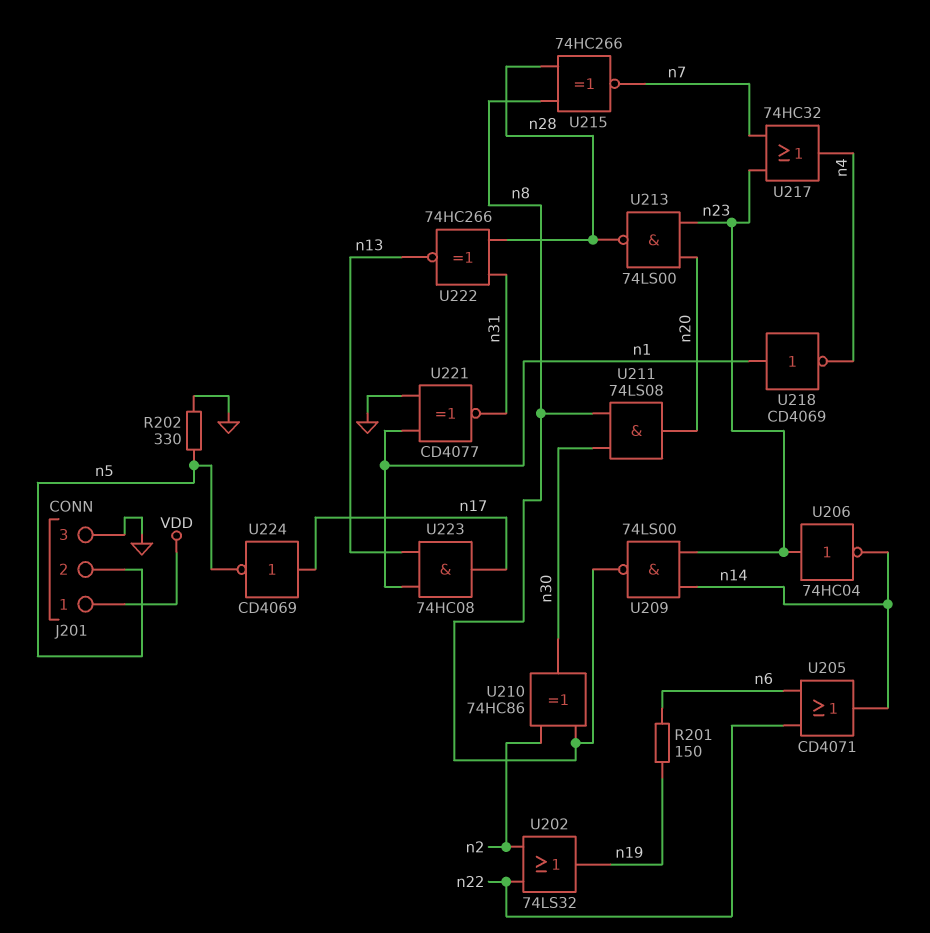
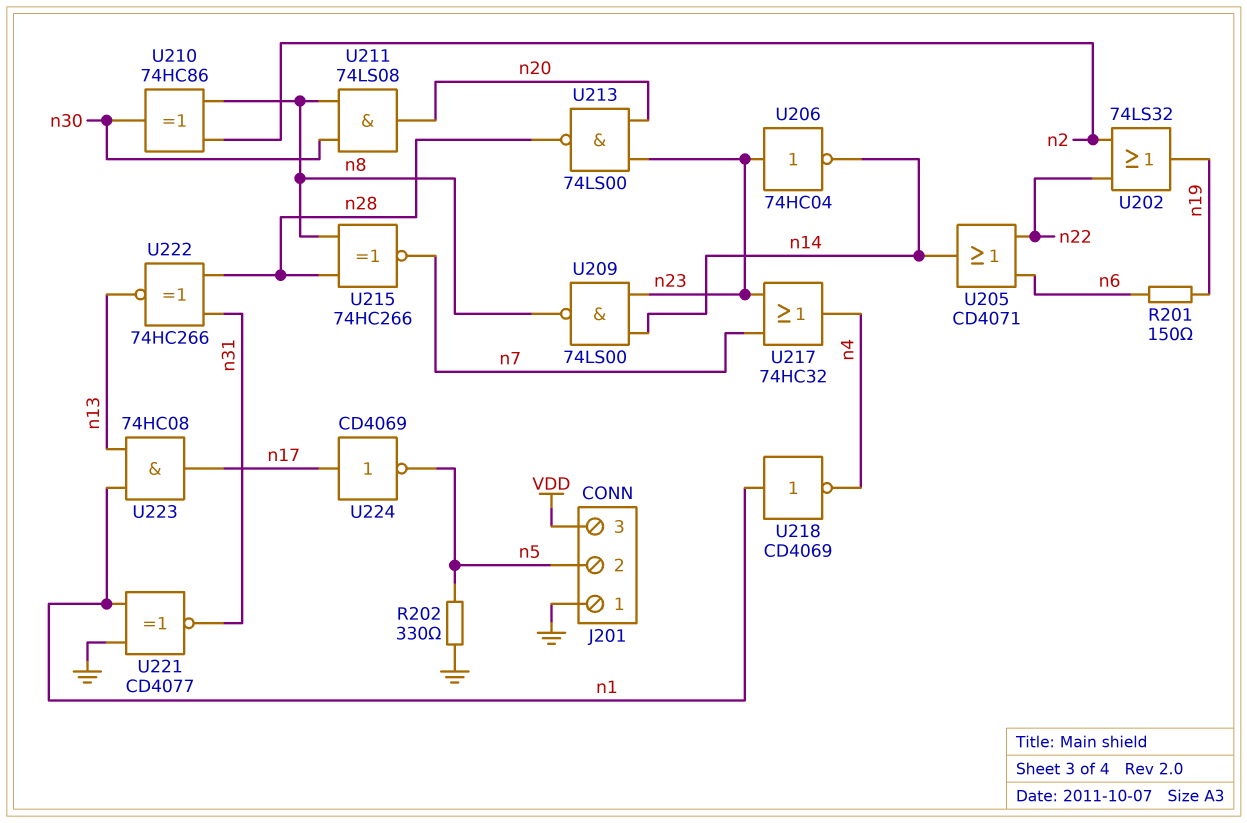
J201 pin 1: VDD -> GND
J201 pin 3: GND -> VDD

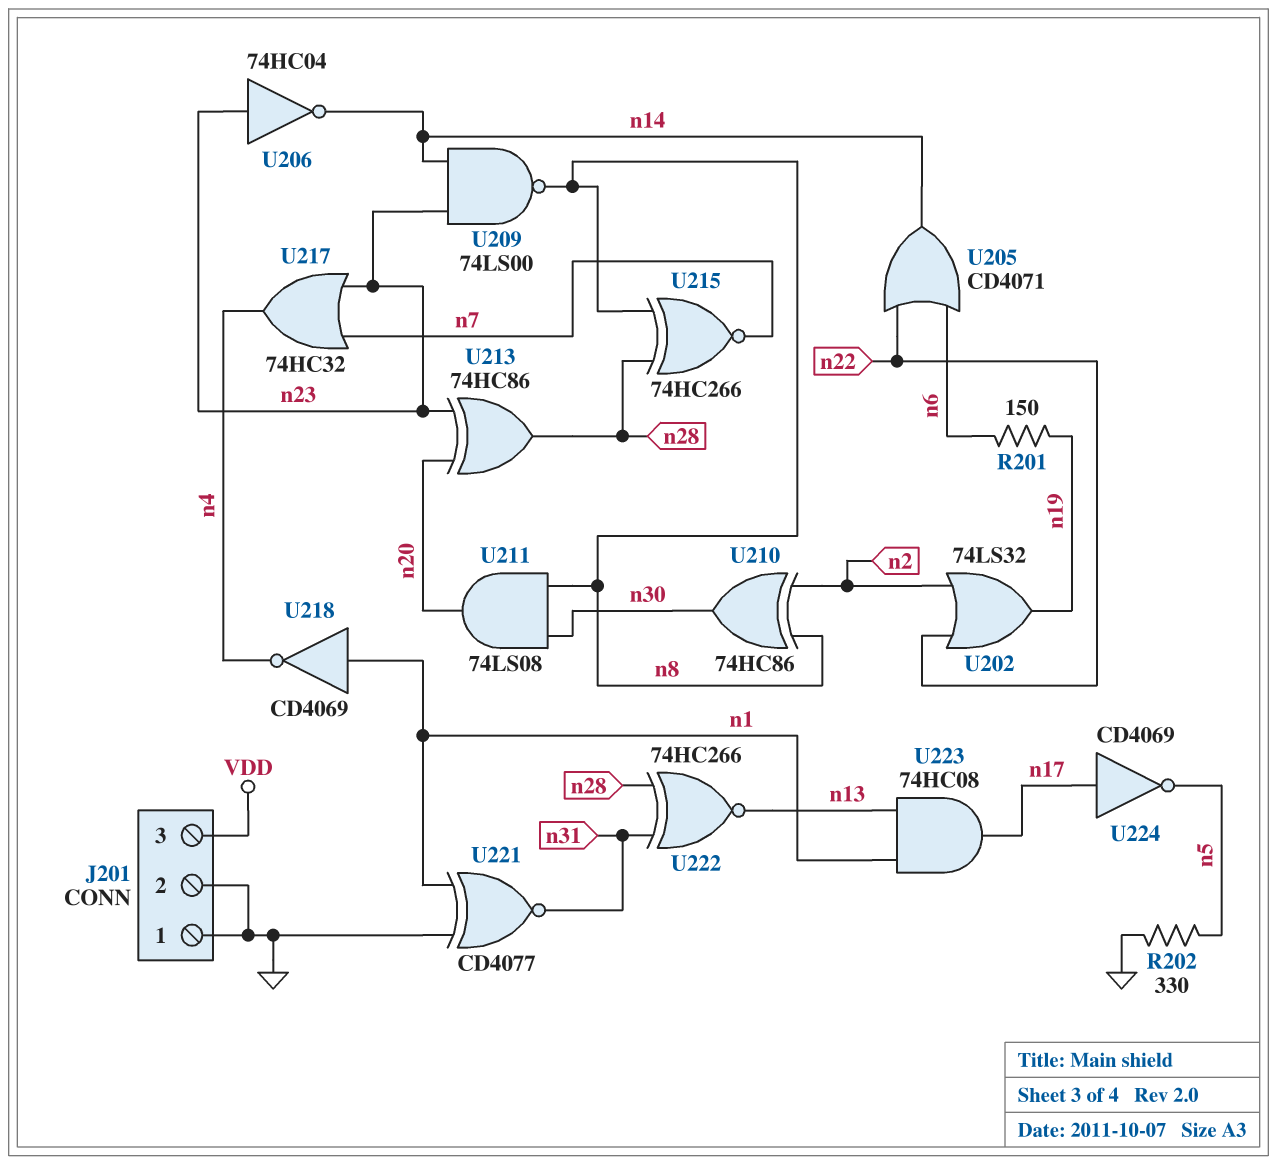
J201 pin 2: n5 -> GND
U213: NAND 74LS00 (in n20, in n23, out n28) -> XOR 74HC86 (in n20, in n23, out n28)

